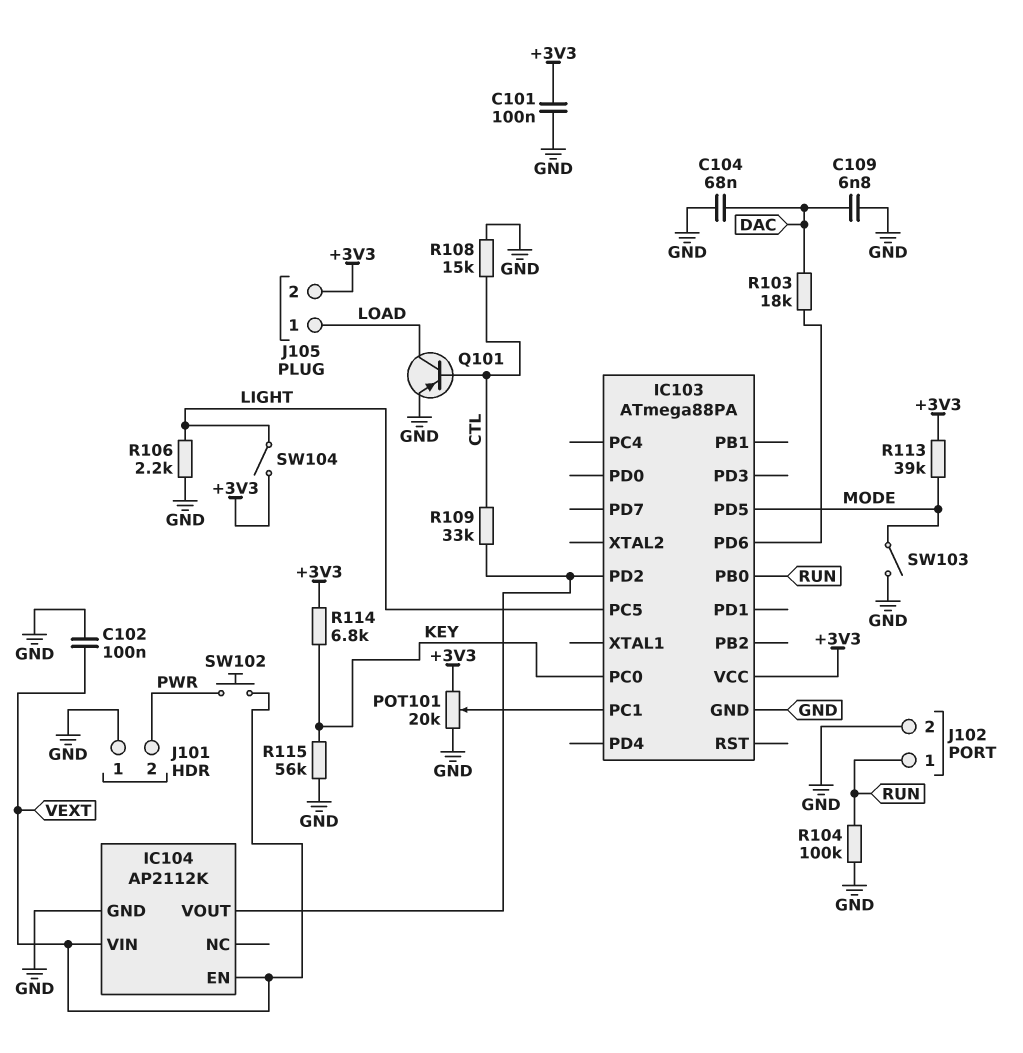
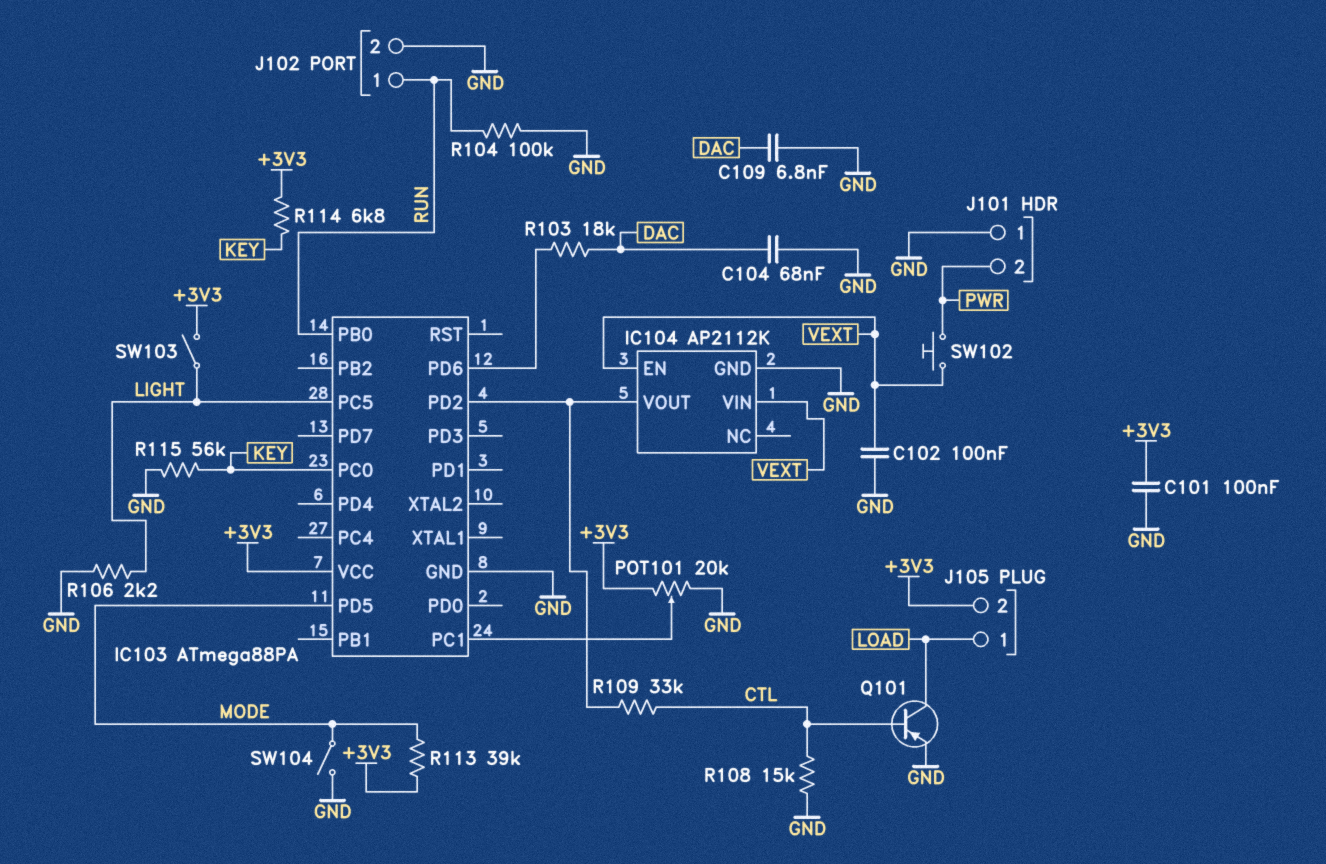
SW103: switch (GND, MODE) -> switch (+3V3, LIGHT)
SW104: switch (+3V3, LIGHT) -> switch (GND, MODE)

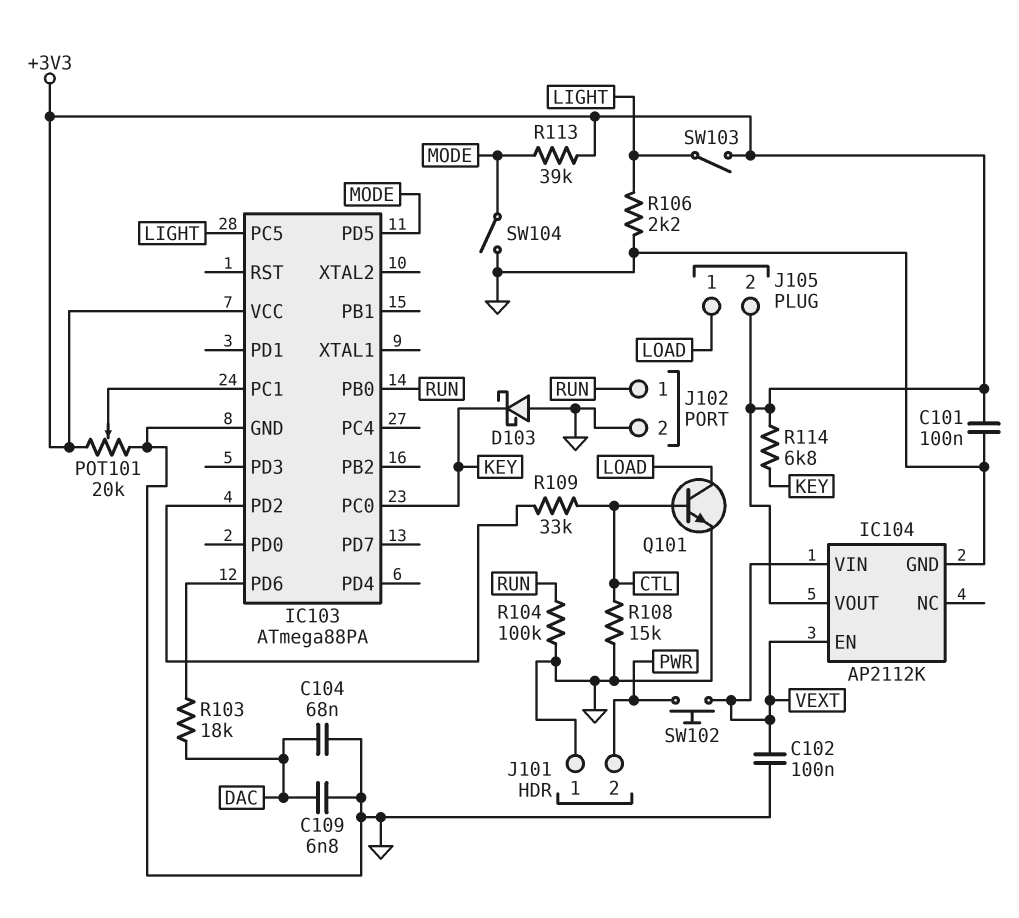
D103: none -> schottky (A GND, K KEY)
IC104 pin VOUT: IC103/PD2 -> +3V3
Q101: PNP (B CTL, C LOAD, E GND) -> NPN (B CTL, C LOAD, E GND)
R115: 56k (GND, KEY) -> none

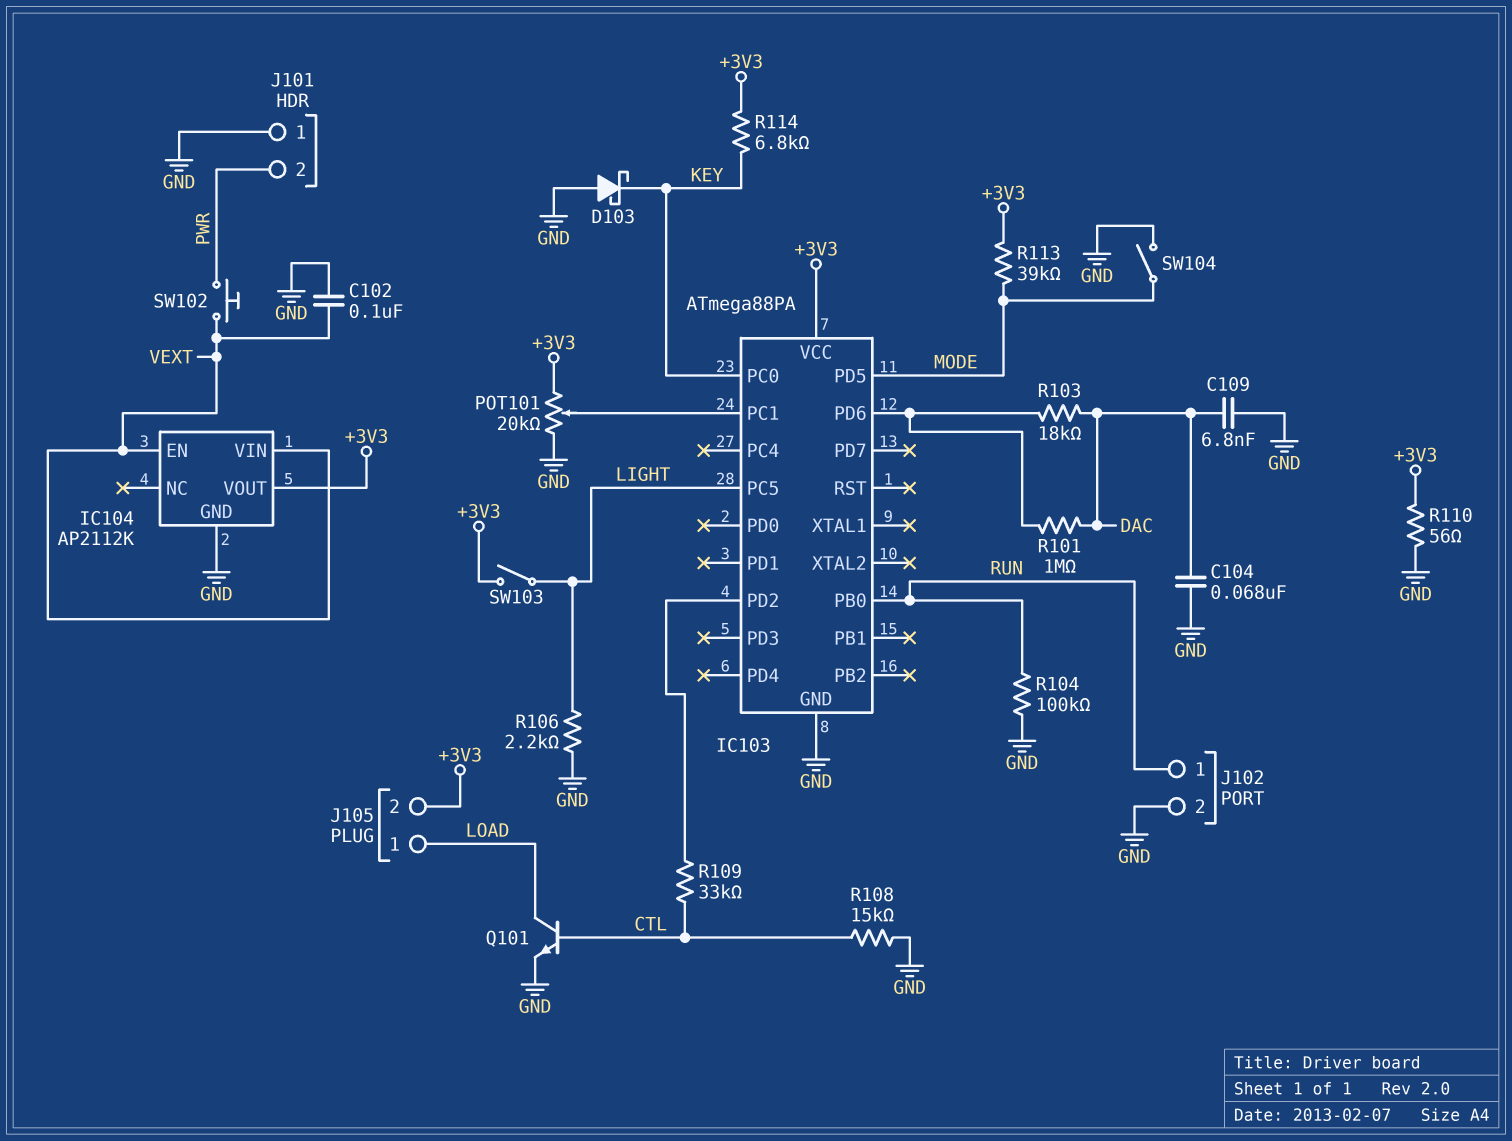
C101: 100nF (+3V3, GND) -> none
R101: none -> 1M (DAC, IC103/PD6)
R110: none -> 56 (+3V3, GND)

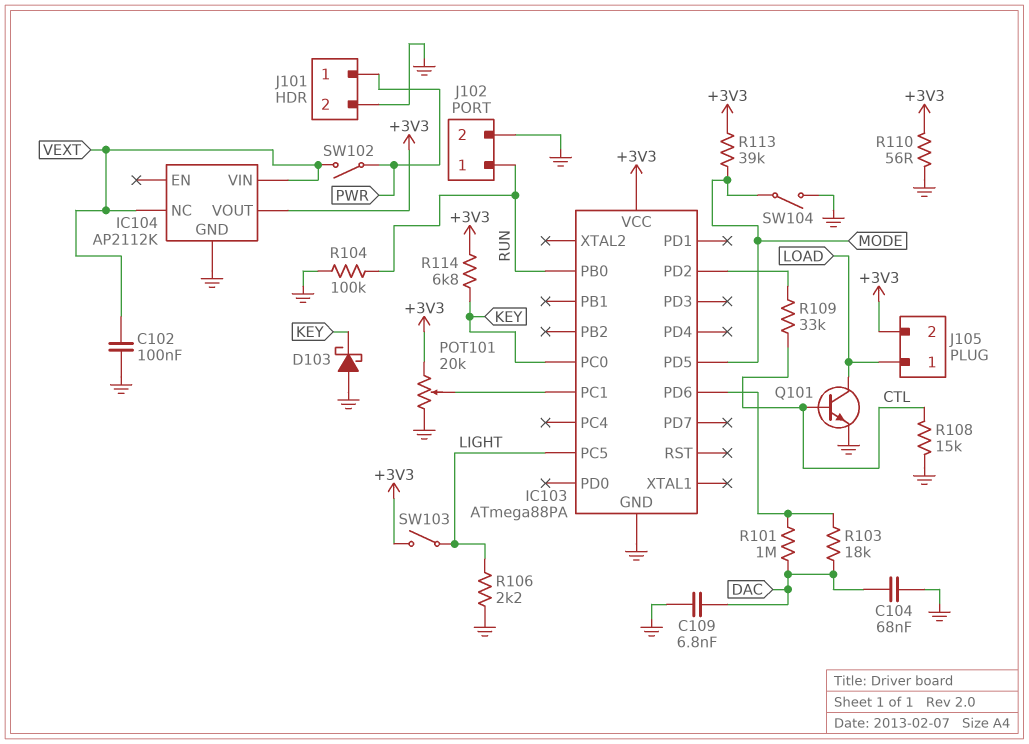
IC104 pin EN: VEXT -> none
IC104 pin NC: none -> VEXT
J101 pin 1: GND -> PWR
J101 pin 2: PWR -> GND
SW102: button (PWR, VEXT) -> switch (PWR, VEXT)

